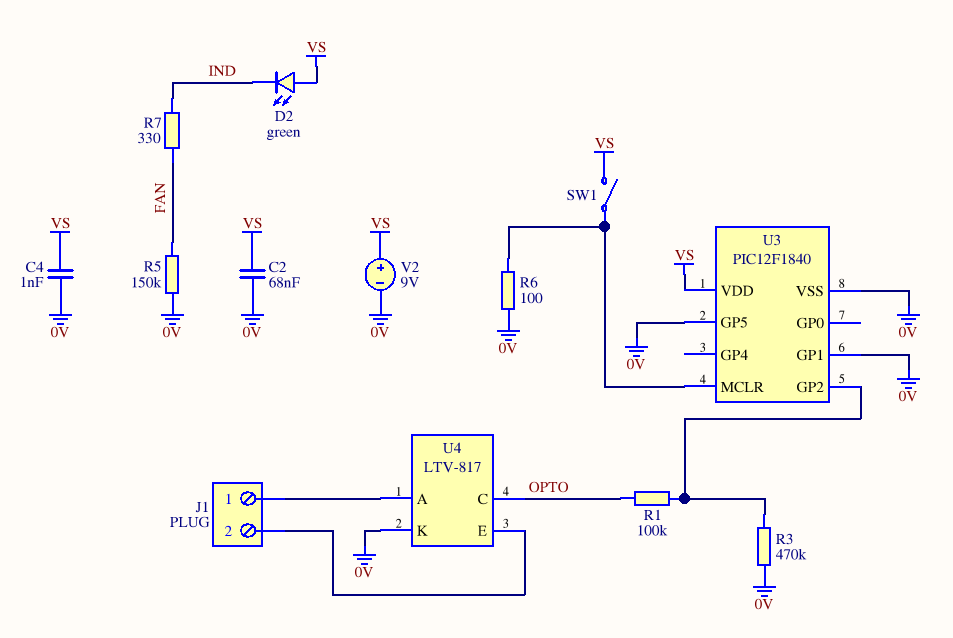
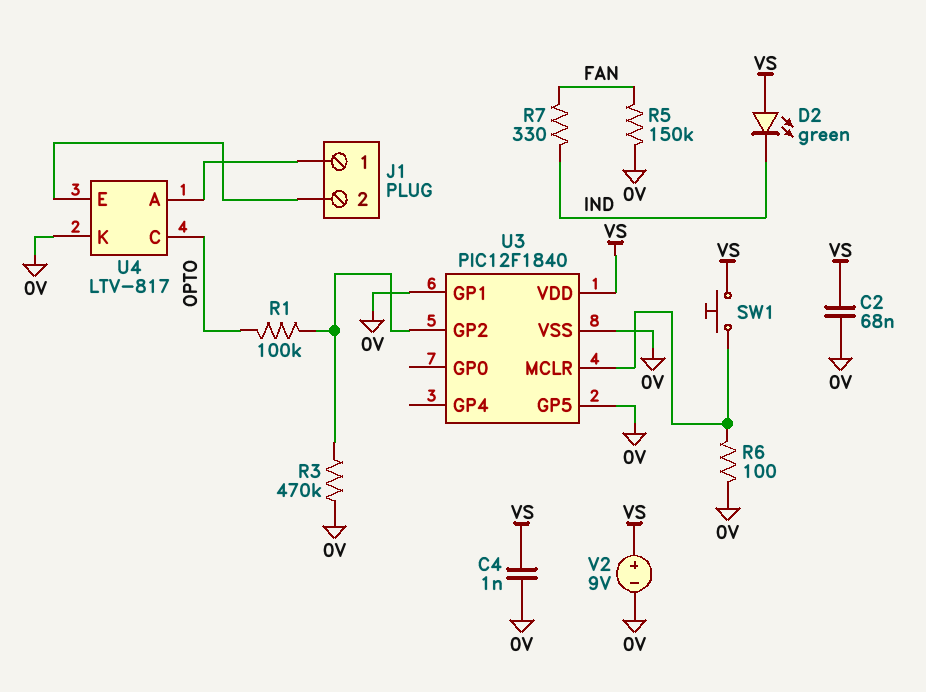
SW1: switch (U3/MCLR, VS) -> button (U3/MCLR, VS)

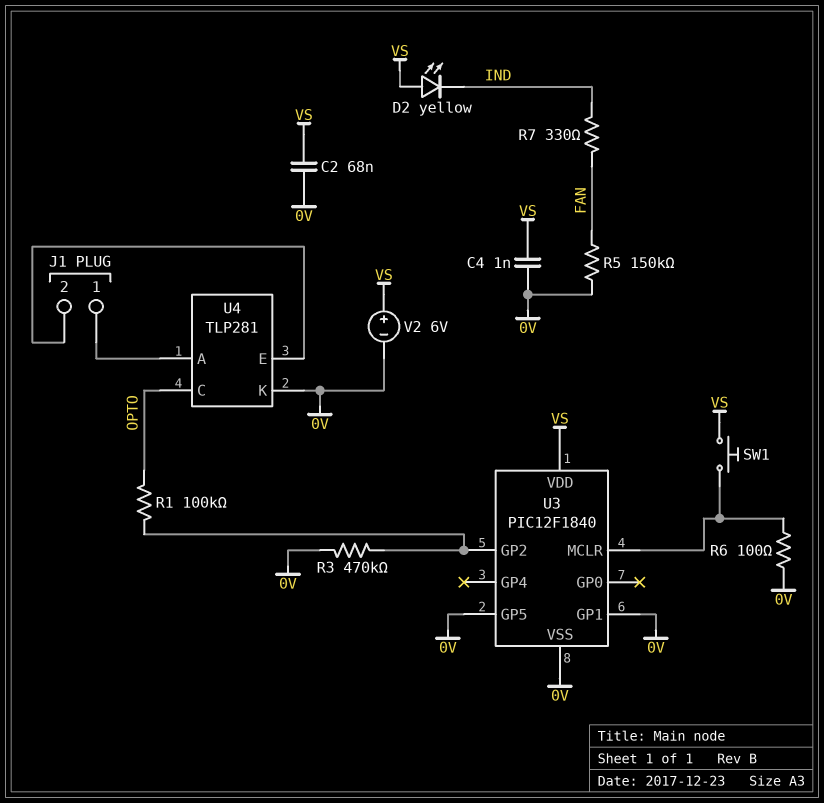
D2: LED green (A VS, K IND) -> LED yellow (A VS, K IND)
U4: LTV-817 -> TLP281
V2: 9V (plus VS, minus 0V) -> 6V (plus VS, minus 0V)

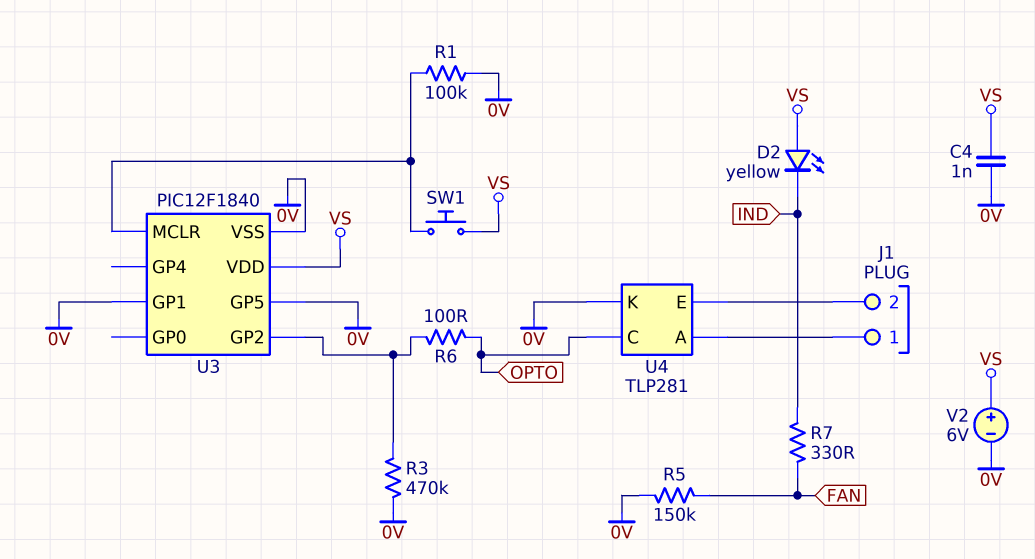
C2: 68nF (0V, VS) -> none
R1: 100k (OPTO, U3/GP2) -> 100k (0V, U3/MCLR)
R6: 100 (0V, U3/MCLR) -> 100 (OPTO, U3/GP2)

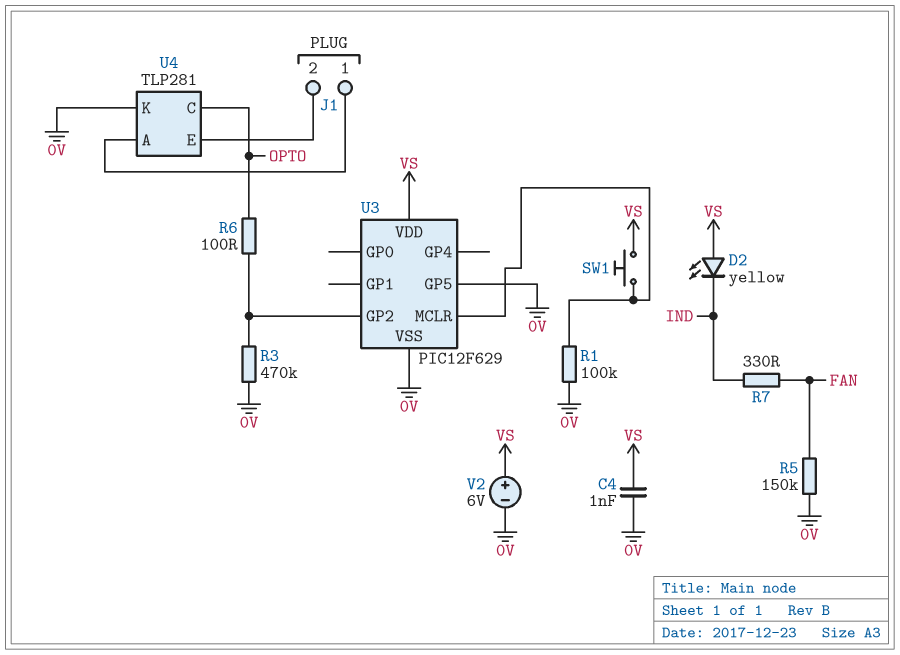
U3: PIC12F1840 -> PIC12F629
U3 pin GP1: 0V -> none

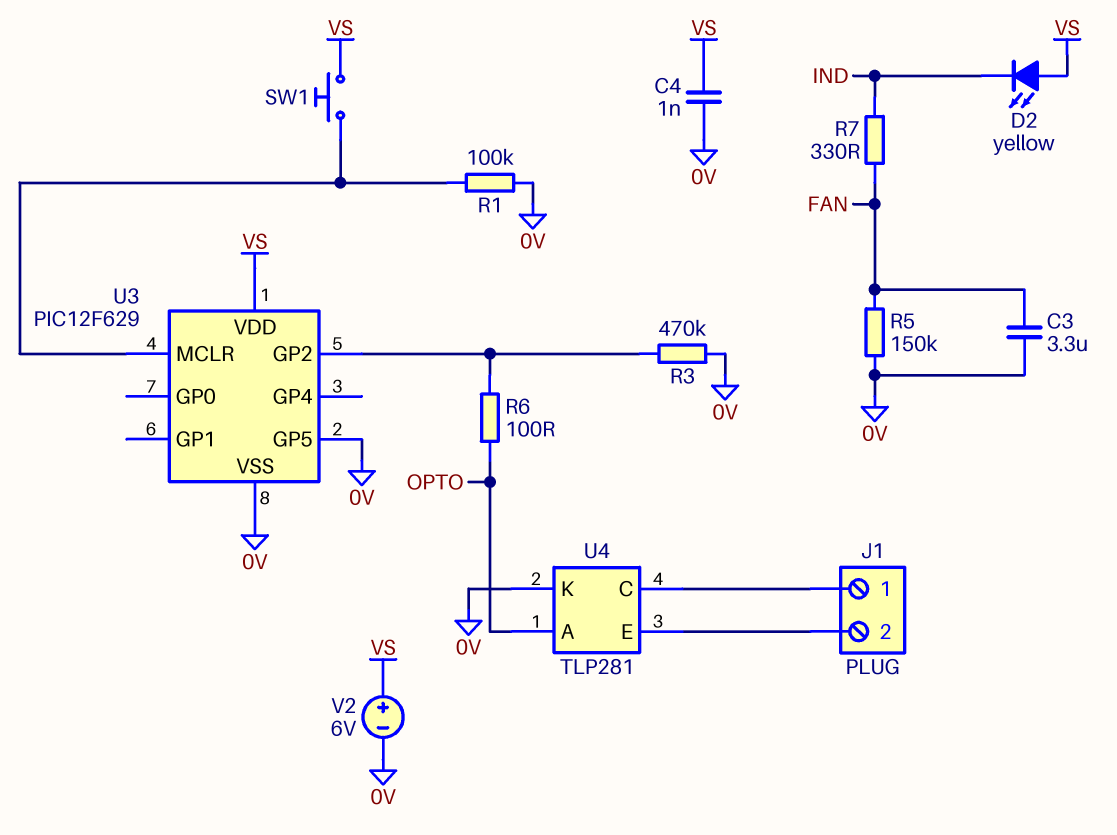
C3: none -> 3.3uF (0V, FAN)
U4 pin A: J1/1 -> OPTO
U4 pin C: OPTO -> J1/1

